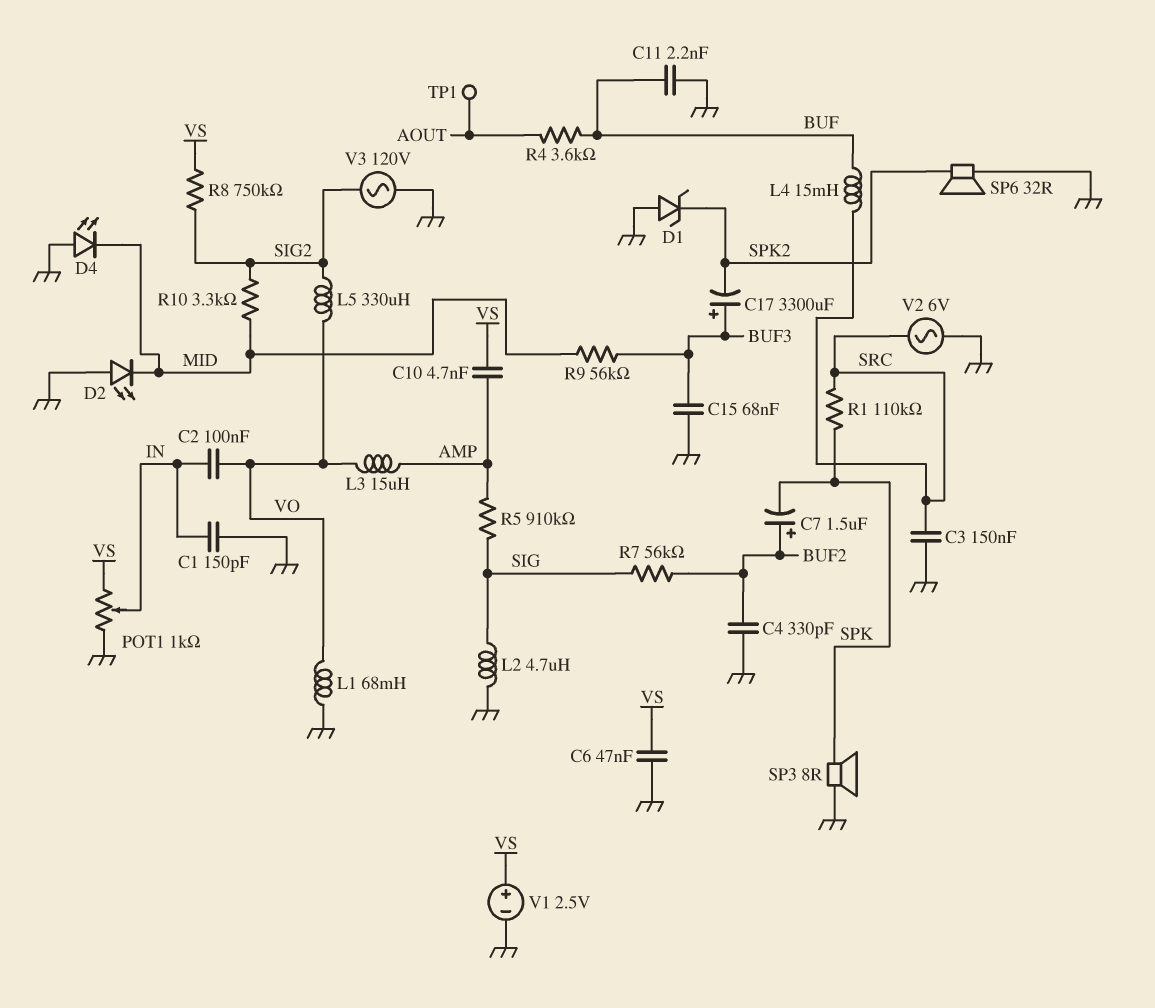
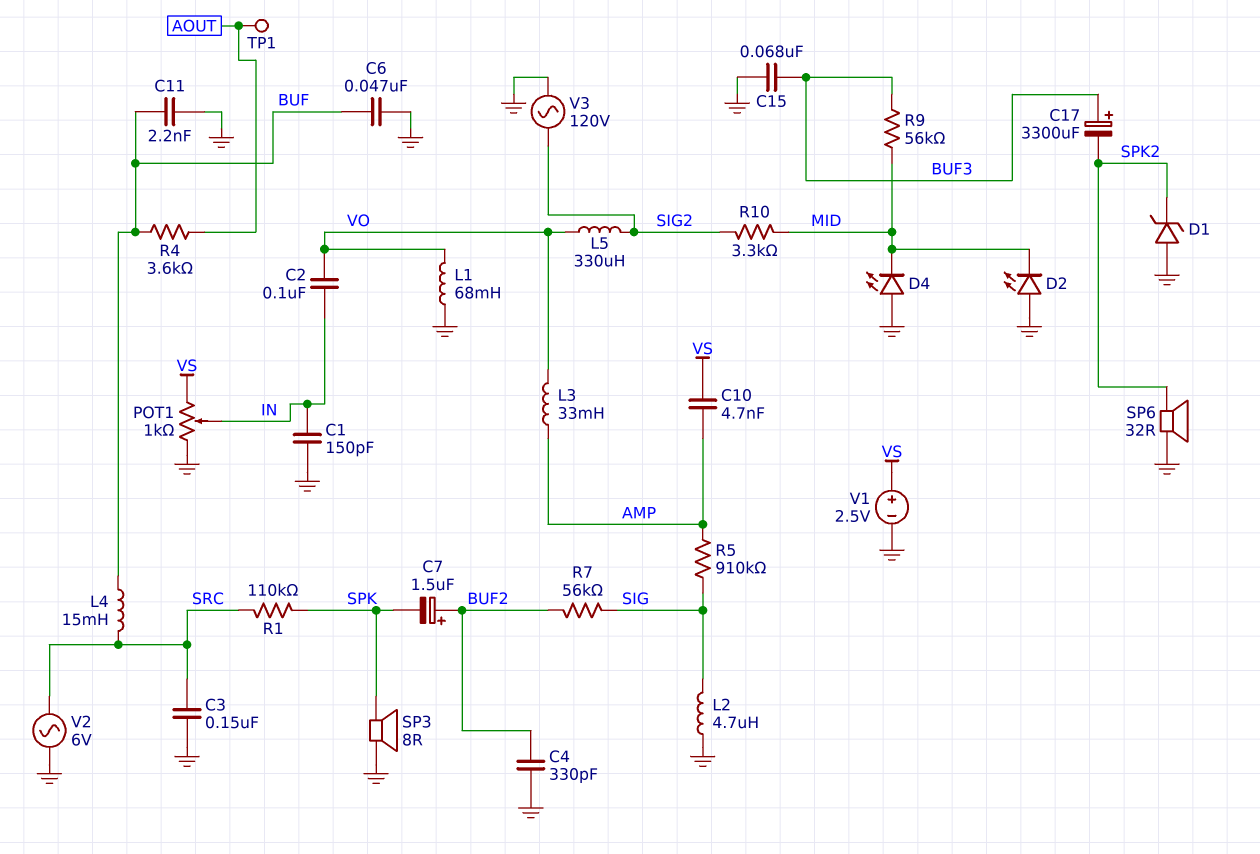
C6: 47nF (GND, VS) -> 47nF (BUF, GND)
L3: 15uH (AMP, VO) -> 33mH (AMP, VO)
R8: 750k (SIG2, VS) -> none

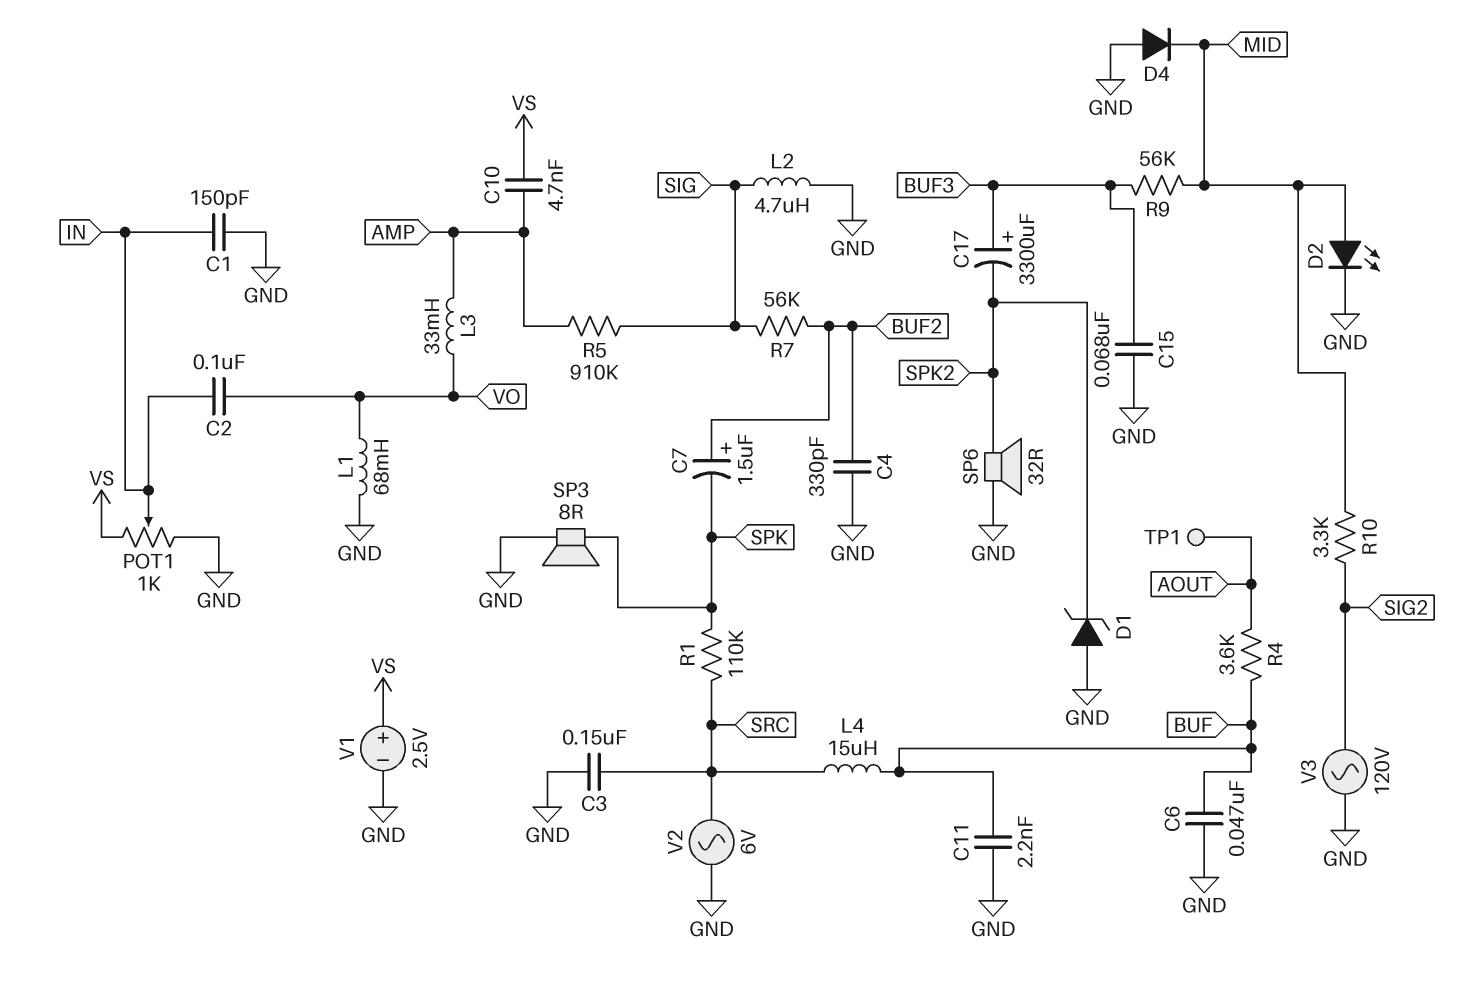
D2: LED (A GND, K MID) -> LED (A MID, K GND)
D4: LED (A GND, K MID) -> diode (A GND, K MID)
L4: 15mH (BUF, SRC) -> 15uH (BUF, SRC)
L5: 330uH (SIG2, VO) -> none

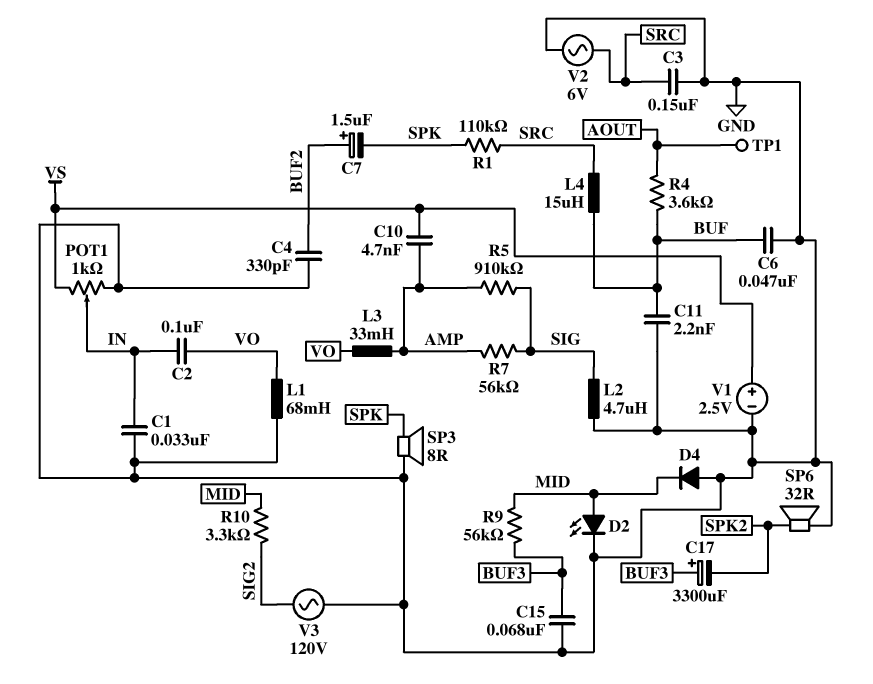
C1: 150pF (GND, IN) -> 33nF (GND, IN)
D1: zener (A GND, K SPK2) -> none
R7: 56k (BUF2, SIG) -> 56k (AMP, SIG)

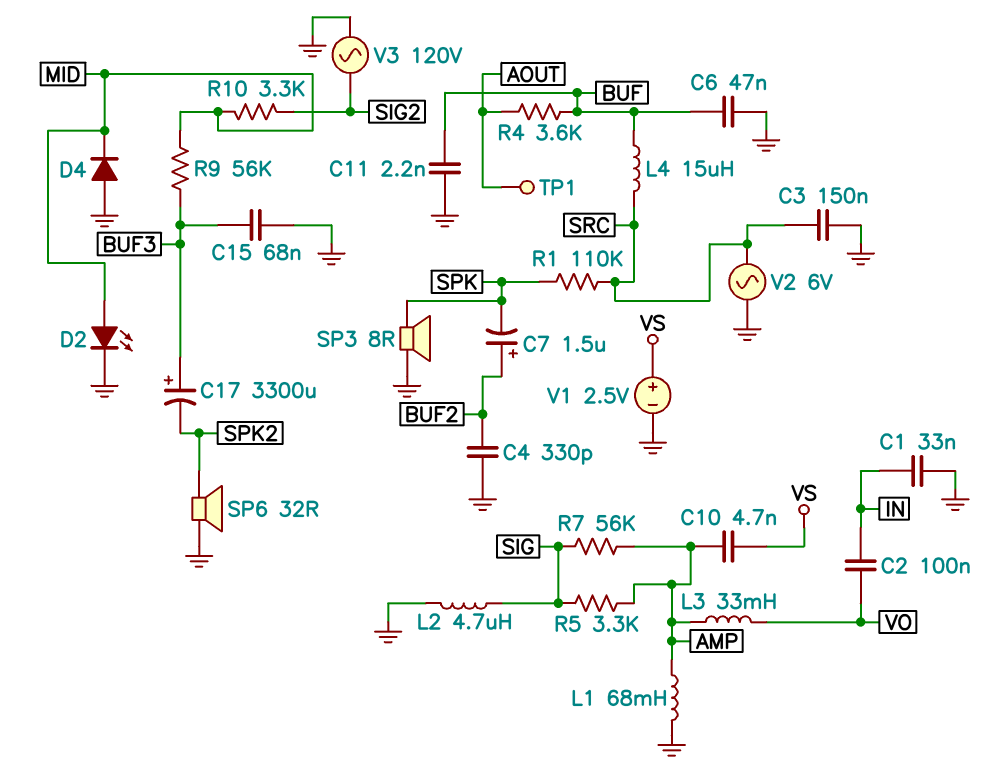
L1: 68mH (GND, VO) -> 68mH (AMP, GND)
POT1: 1k (GND, VS, wiper IN) -> none
R5: 910k (AMP, SIG) -> 3.3k (AMP, SIG)

